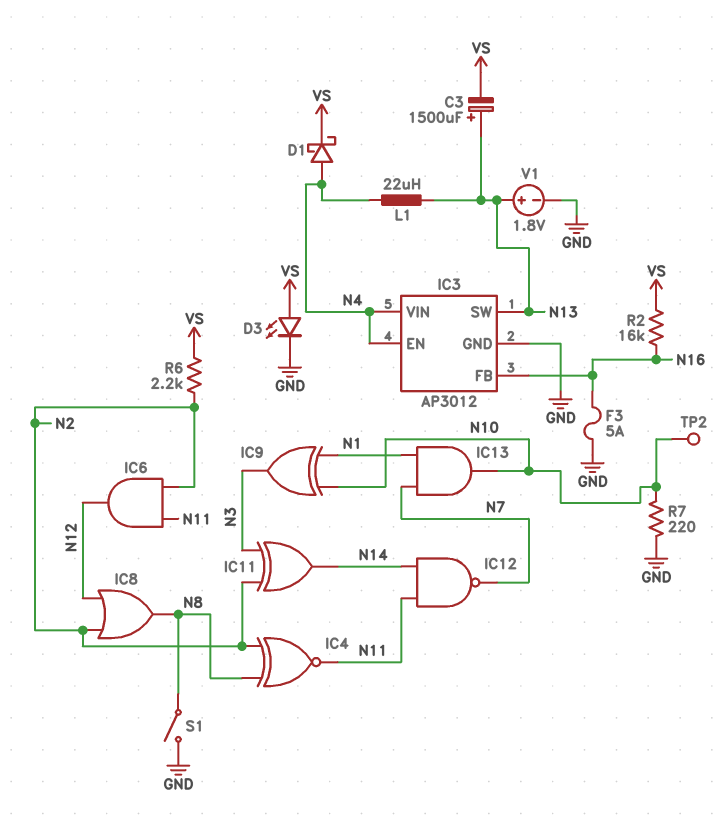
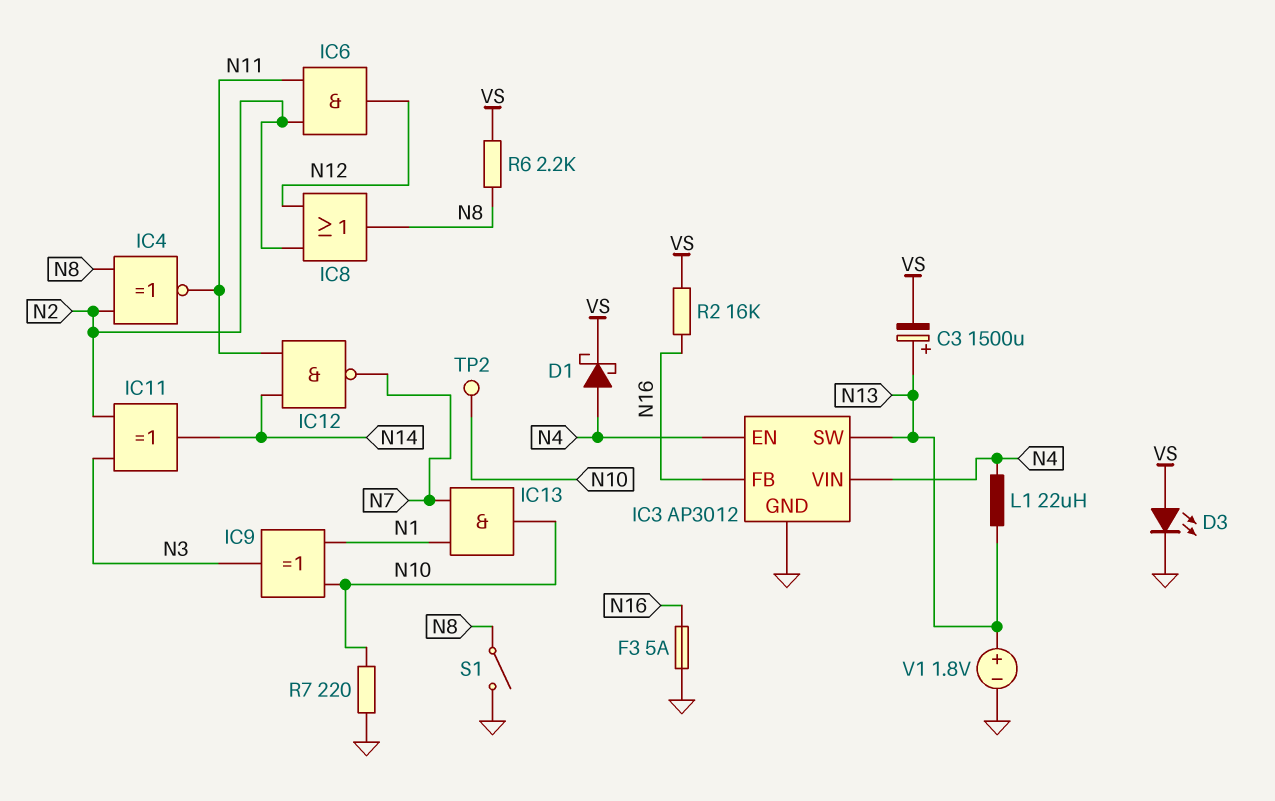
R6: 2.2k (N2, VS) -> 2.2k (N8, VS)

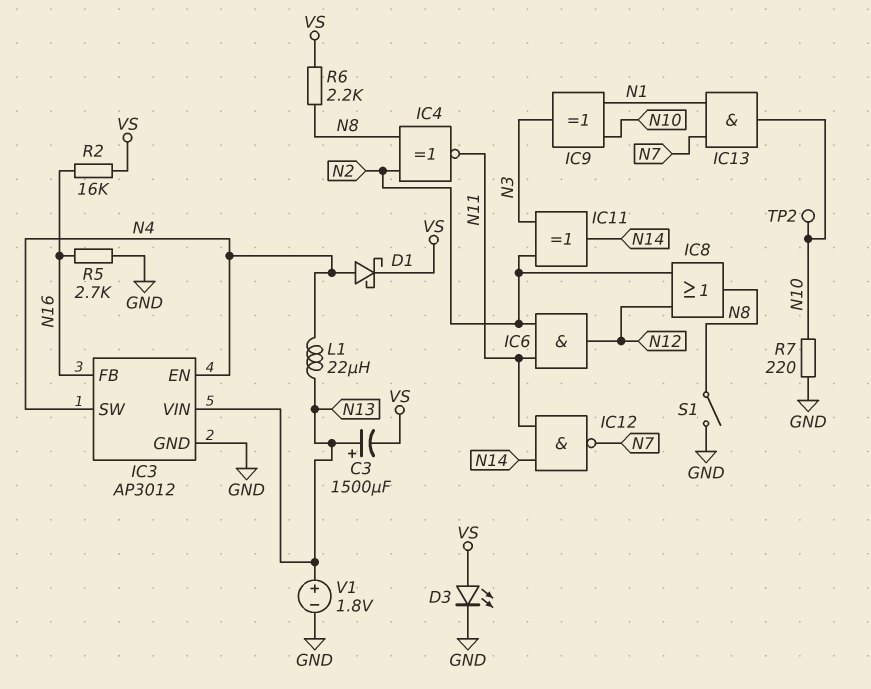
F3: 5A (GND, N16) -> none
IC3 pin SW: N13 -> N4
IC3 pin VIN: N4 -> N13
R5: none -> 2.7k (GND, N16)

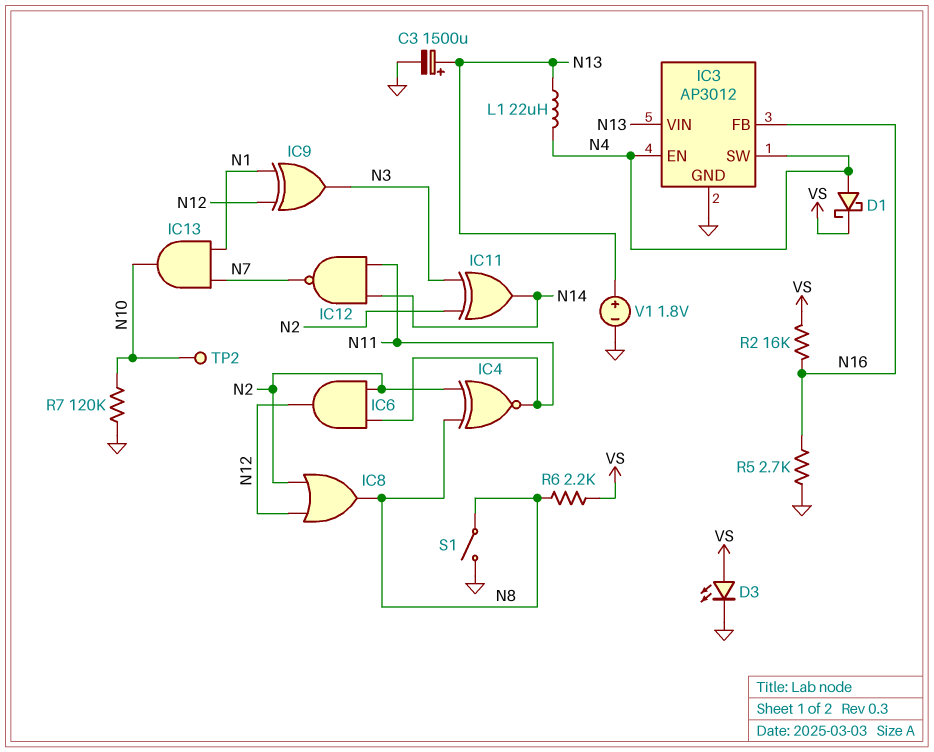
C3: 1500uF (plus N13, minus VS) -> 1500uF (plus N13, minus GND)
IC9: XOR (in N1, in N10, out N3) -> XOR (in N1, in N12, out N3)
R7: 220 (GND, N10) -> 120k (GND, N10)

